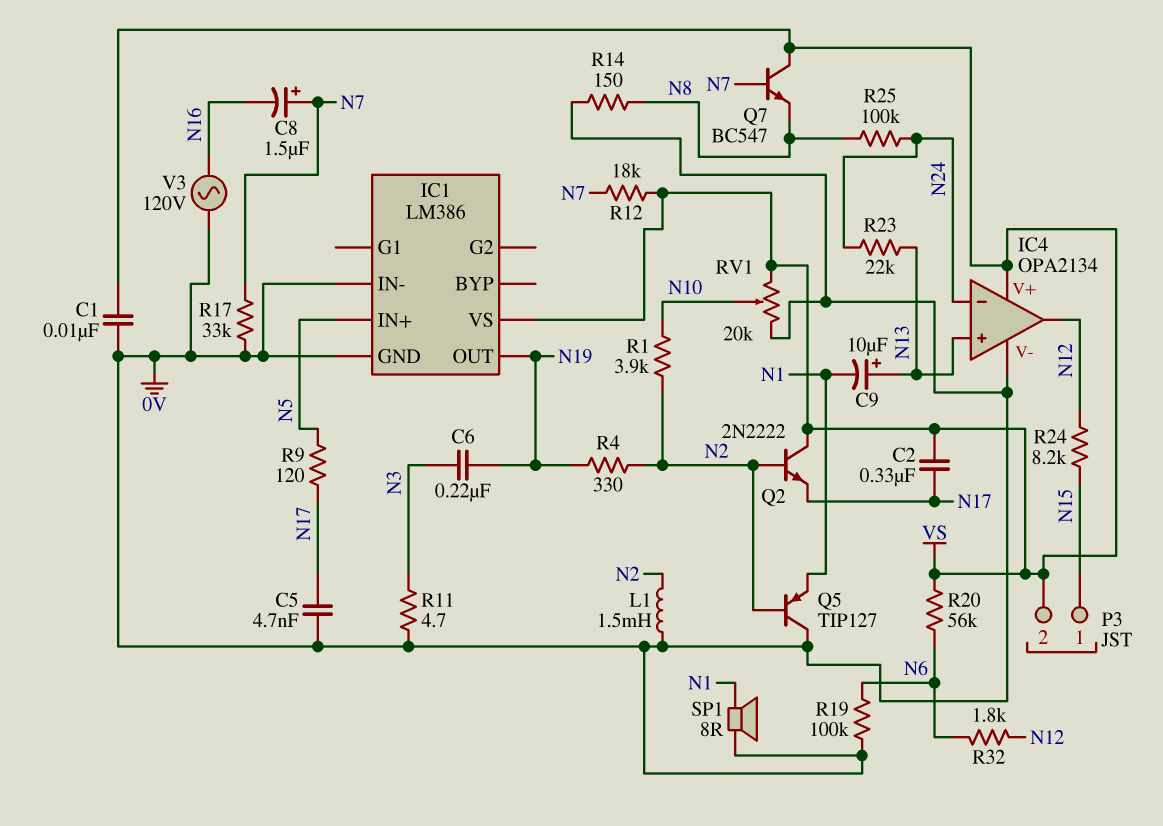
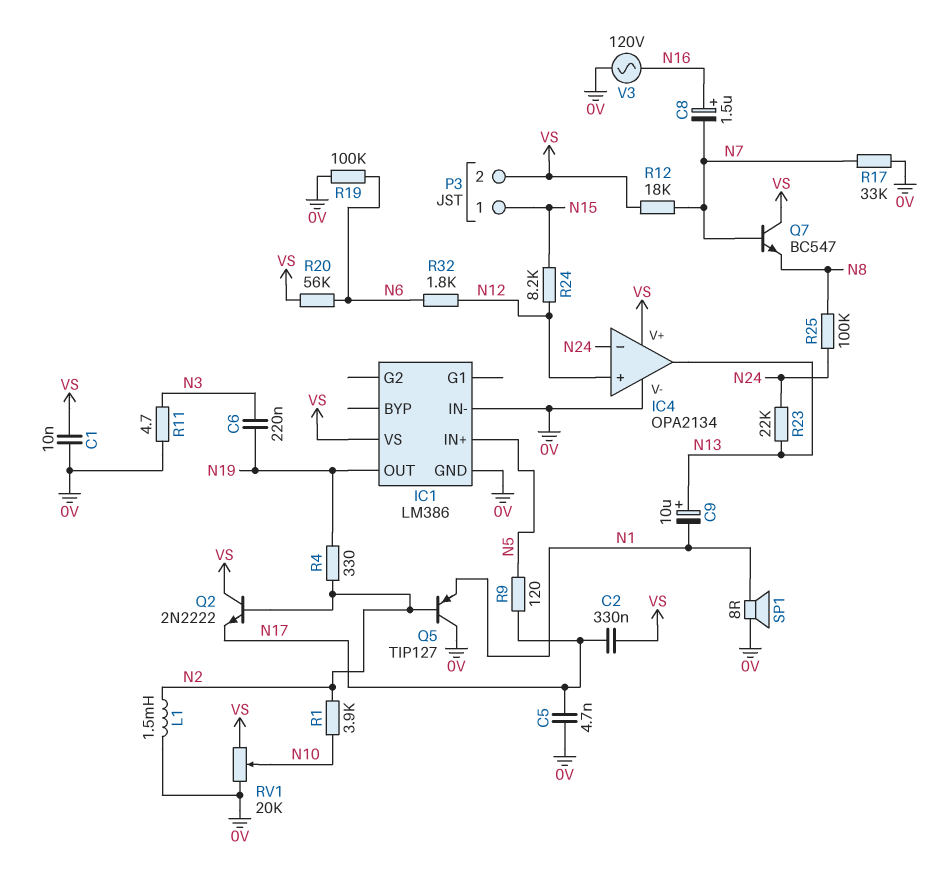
C8: 1.5uF (plus N7, minus N16) -> 1.5uF (plus N16, minus N7)
IC4 pin in+: N13 -> N12
IC4 pin out: N12 -> N13
R14: 150 (0V, N8) -> none

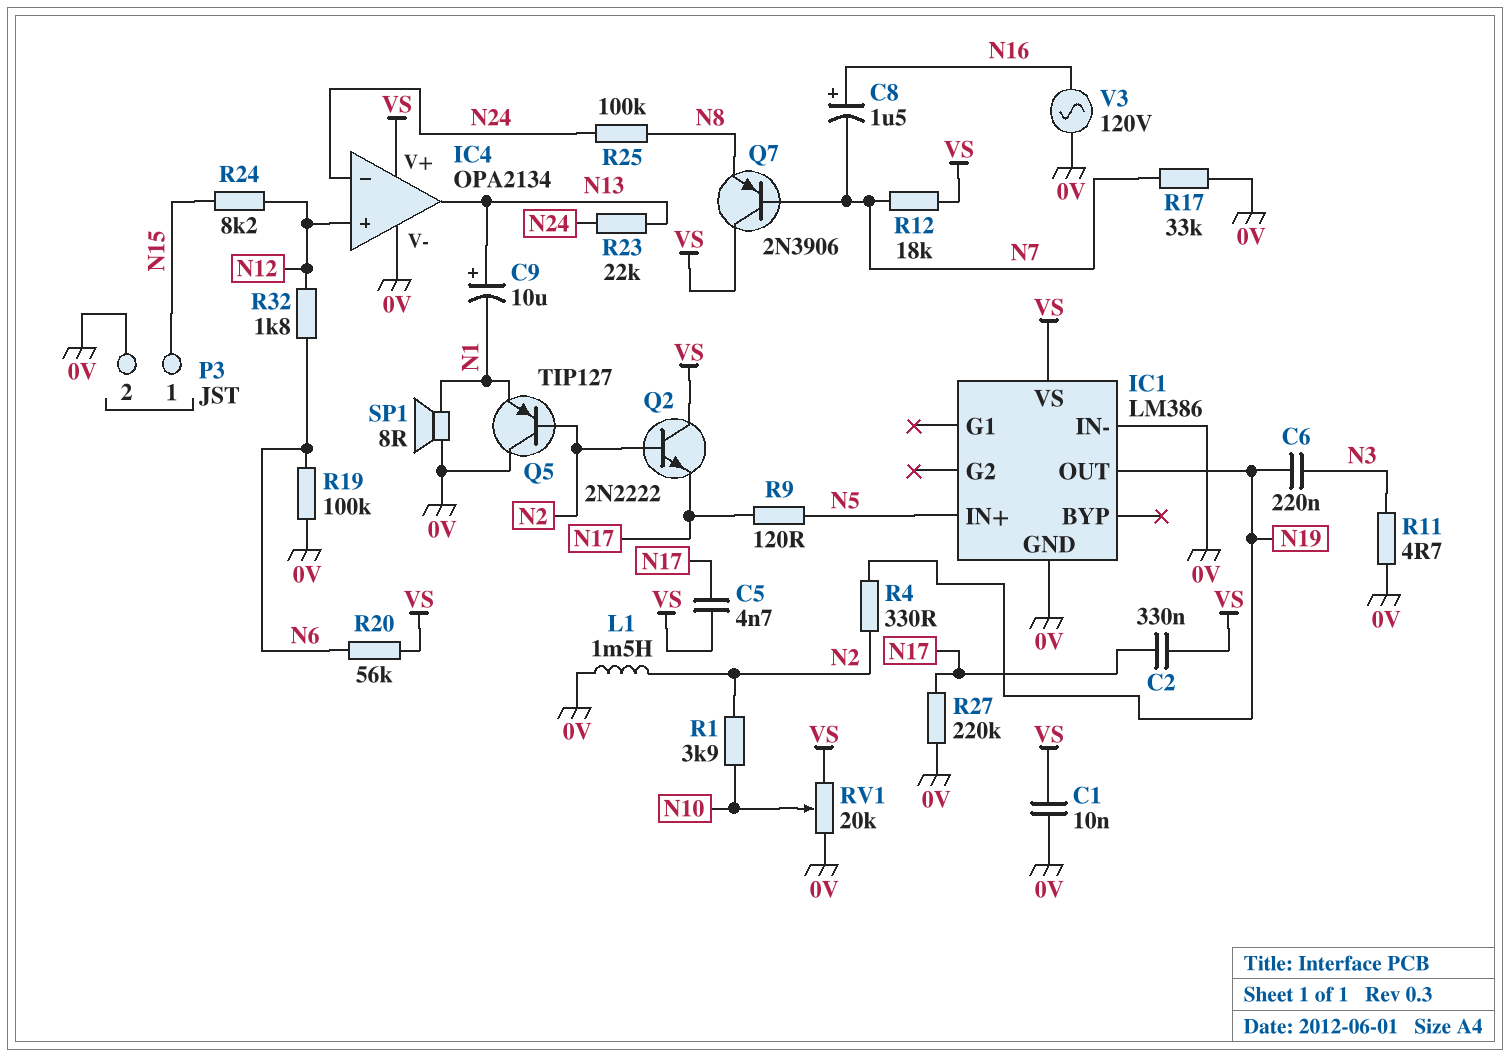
C5: 4.7nF (0V, N17) -> 4.7nF (N17, VS)
P3 pin 2: VS -> 0V
Q7: NPN BC547 (B N7, C VS, E N8) -> PNP 2N3906 (B N7, C VS, E N8)
R27: none -> 220k (0V, N17)

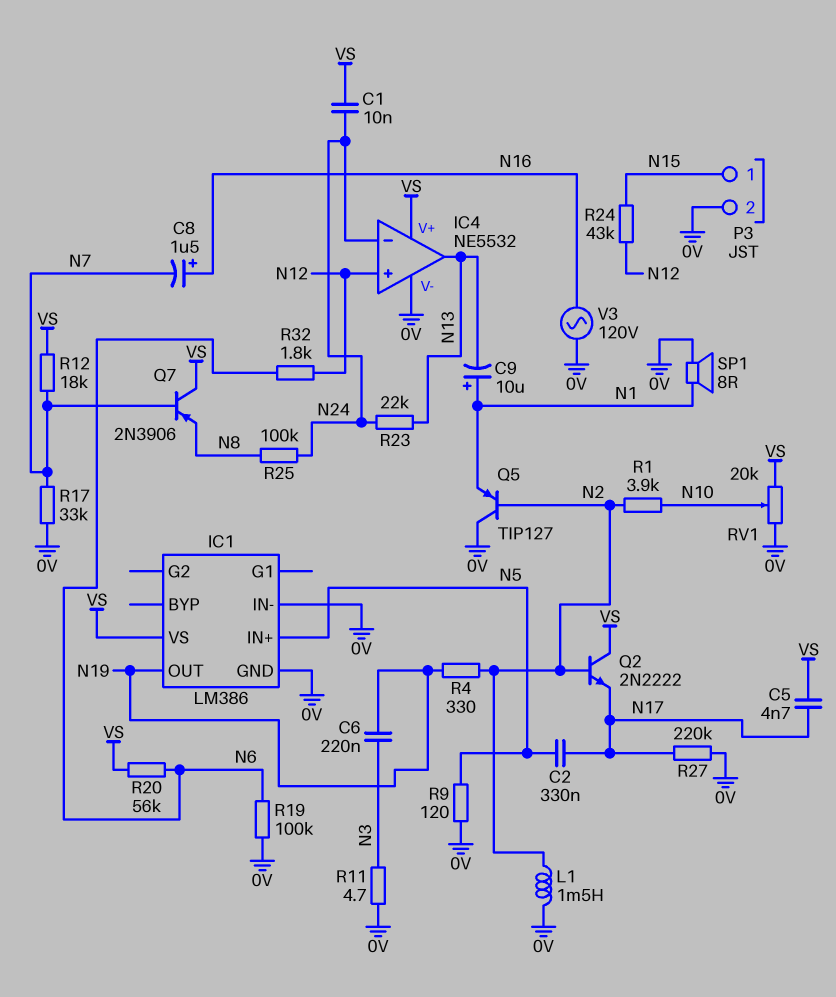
C1: 10nF (0V, VS) -> 10nF (N24, VS)
C2: 330nF (N17, VS) -> 330nF (N5, N17)
C9: 10uF (plus N13, minus N1) -> 10uF (plus N1, minus N13)
IC4: OPA2134 -> NE5532
R9: 120 (N5, N17) -> 120 (0V, N5)
R24: 8.2k (N12, N15) -> 43k (N12, N15)

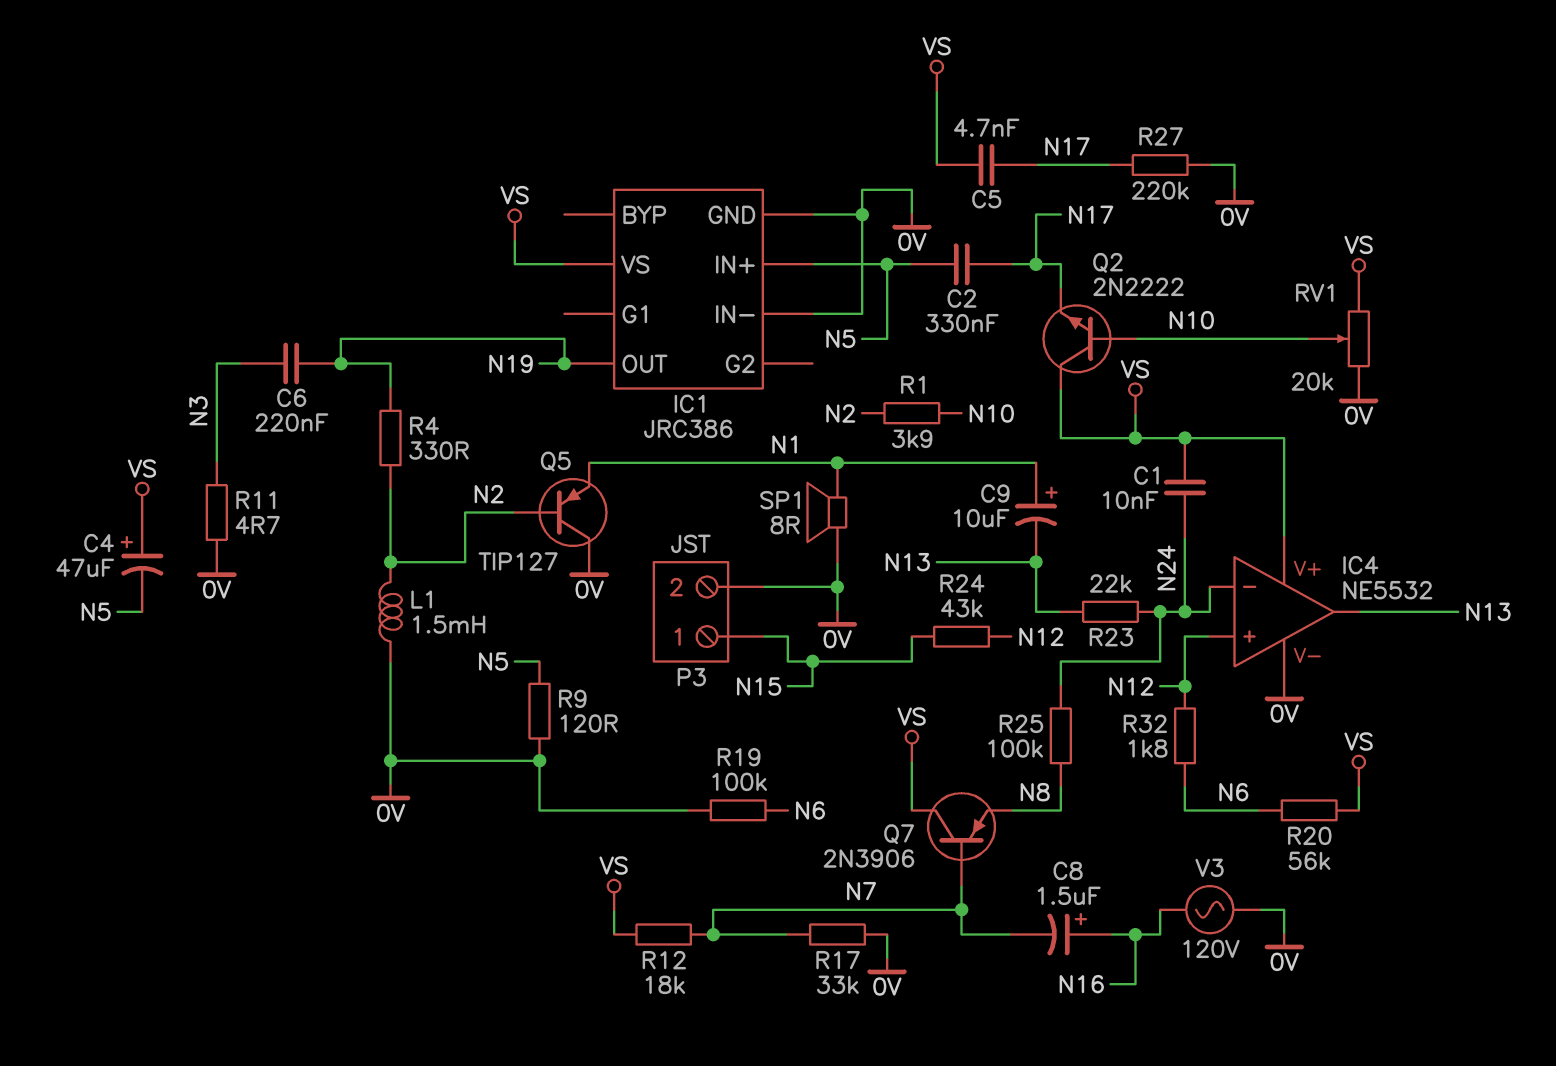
C4: none -> 47uF (plus VS, minus N5)
IC1: LM386 -> JRC386
Q2: NPN 2N2222 (B N2, C VS, E N17) -> NPN 2N2222 (B N10, C VS, E N17)

